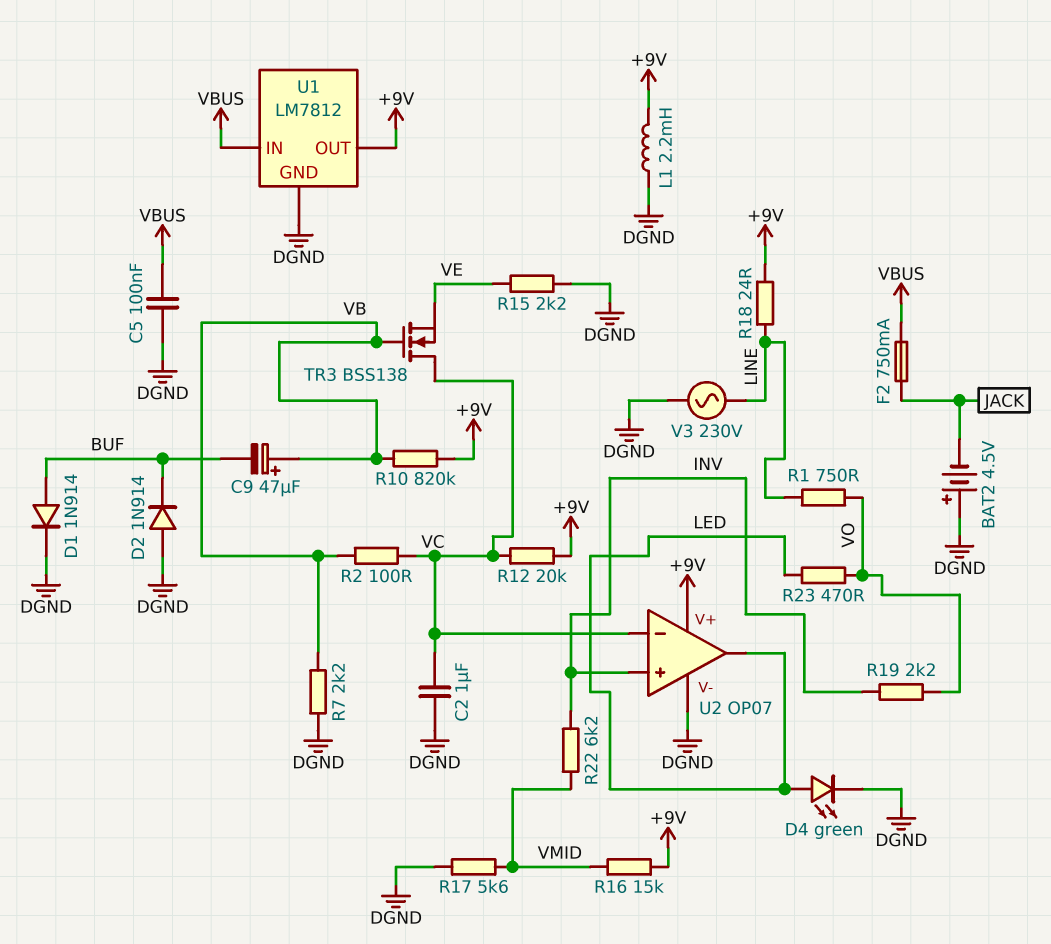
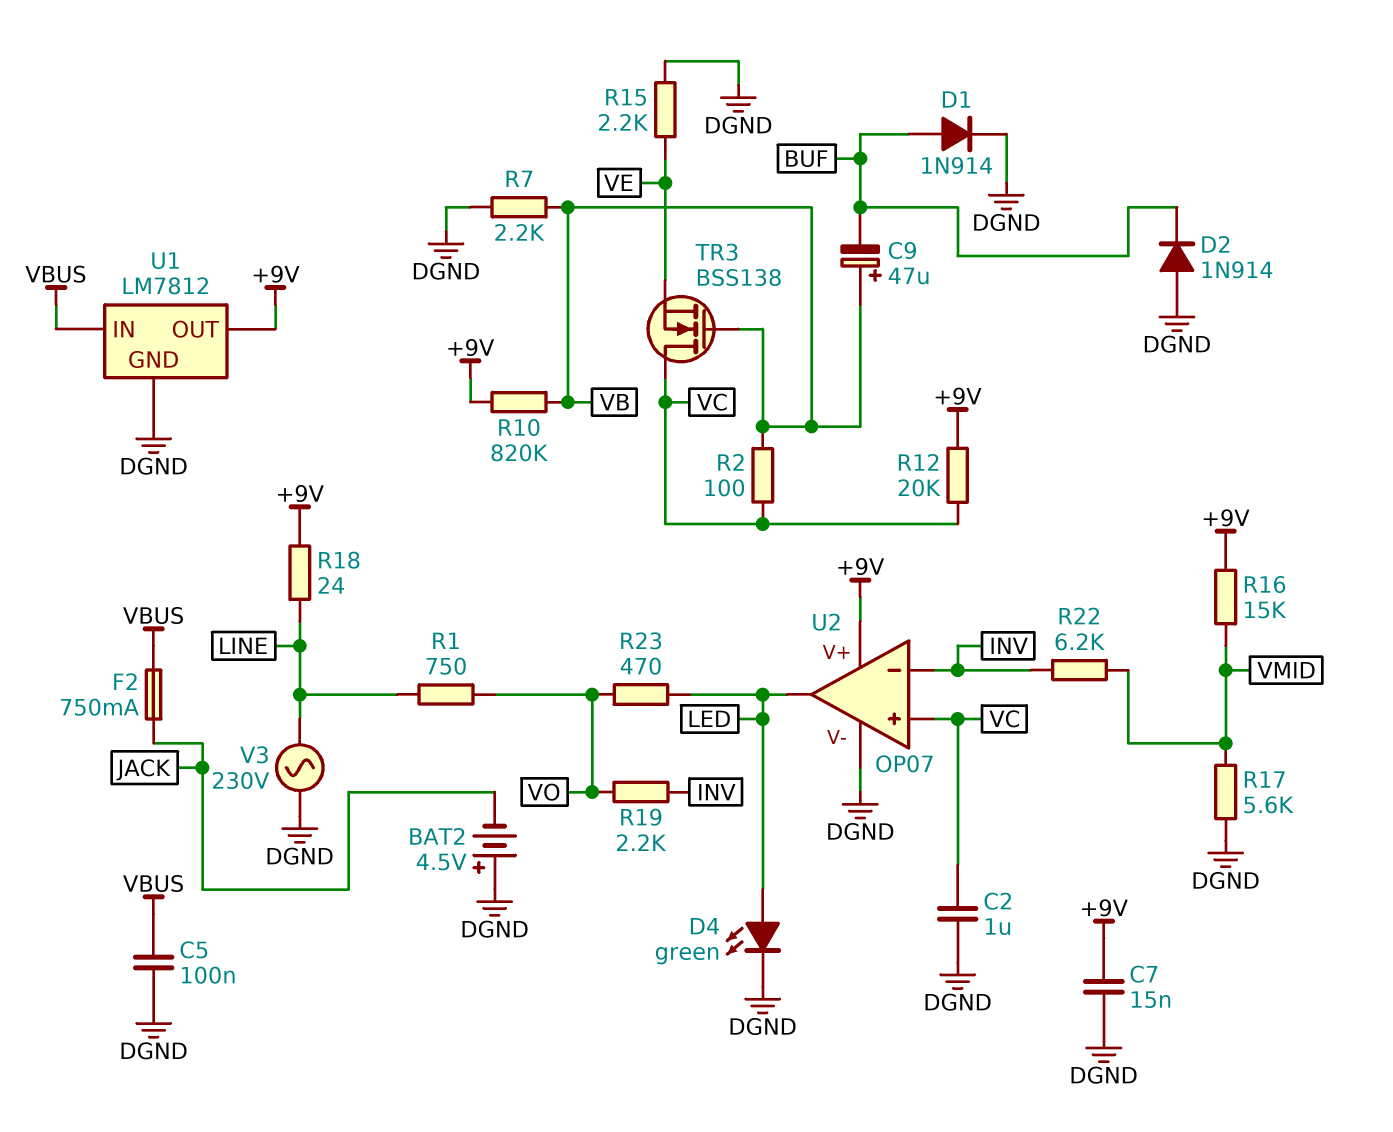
C7: none -> 15nF (+9V, DGND)
L1: 2.2mH (+9V, DGND) -> none
U2 pin in+: INV -> VC
U2 pin in-: VC -> INV

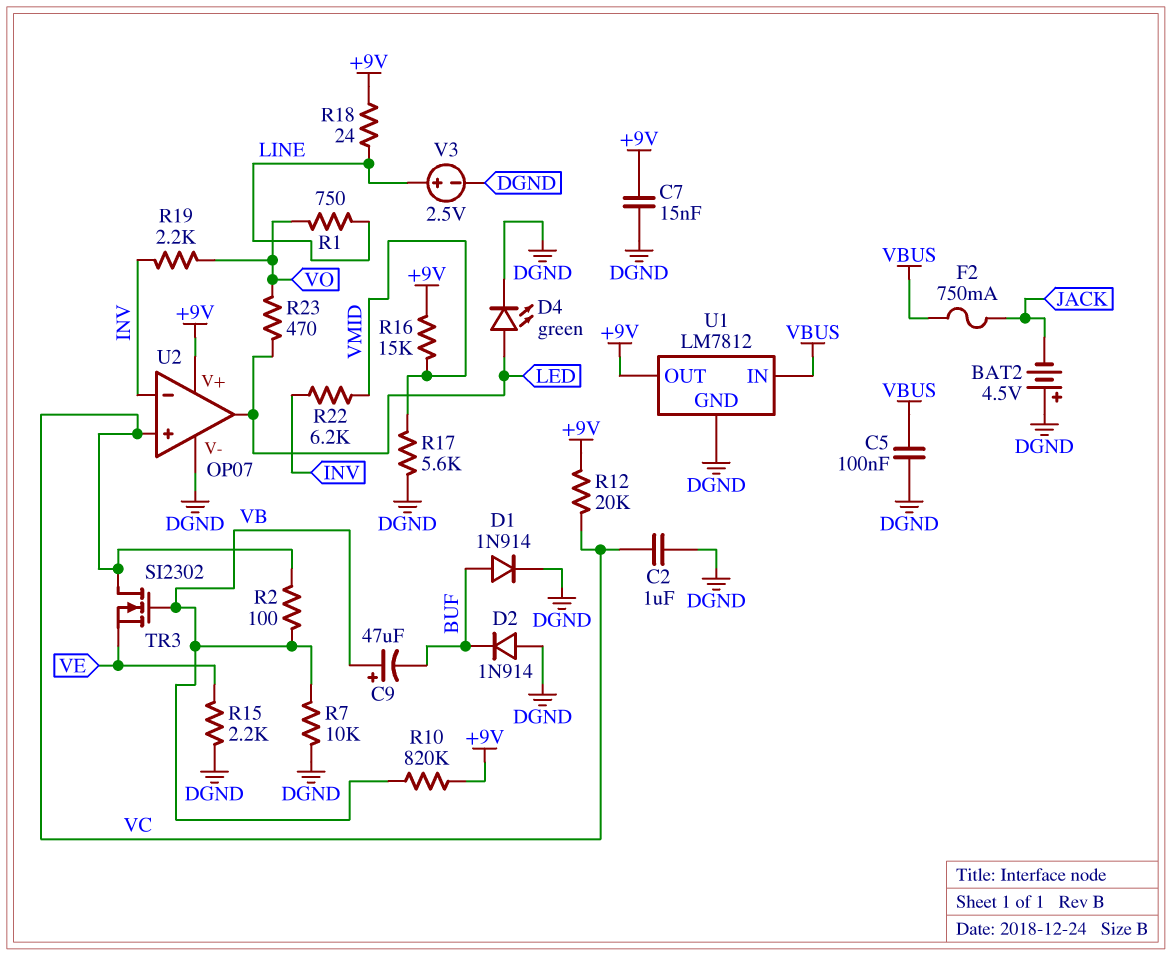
R7: 2.2k (DGND, VB) -> 10k (DGND, VB)
TR3: NMOS BSS138 (G VB, D VC, S VE) -> NMOS SI2302 (G VB, D VC, S VE)
V3: AC 230V (DGND, LINE) -> 2.5V (plus LINE, minus DGND)

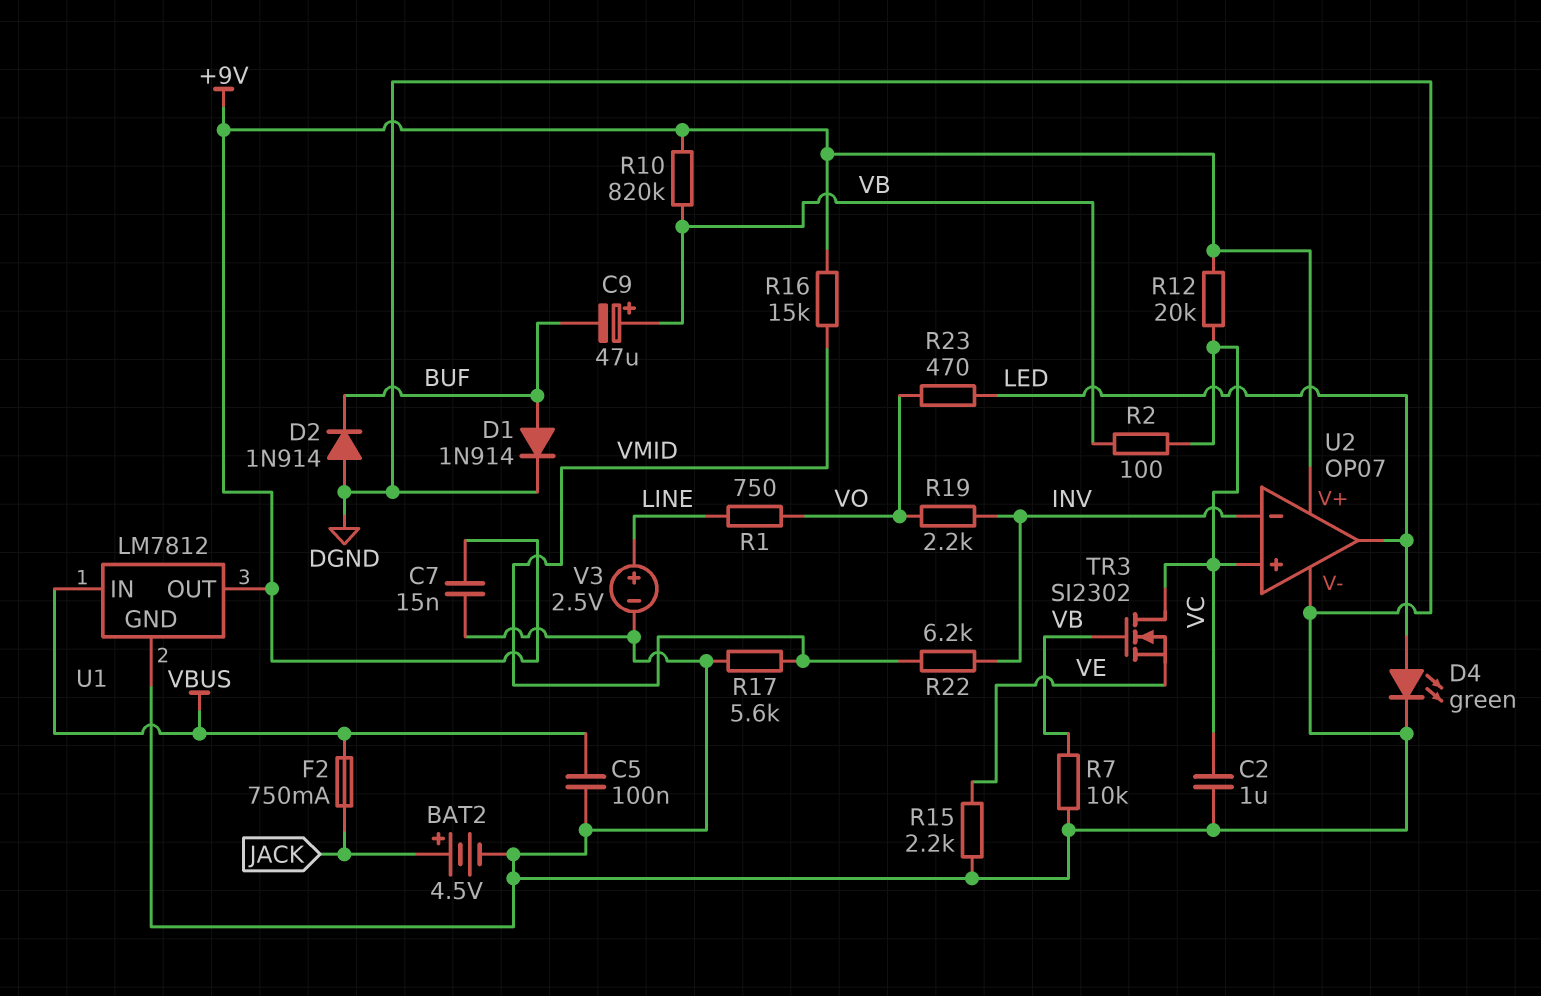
BAT2: 4.5V (plus DGND, minus JACK) -> 4.5V (plus JACK, minus DGND)
R18: 24 (+9V, LINE) -> none

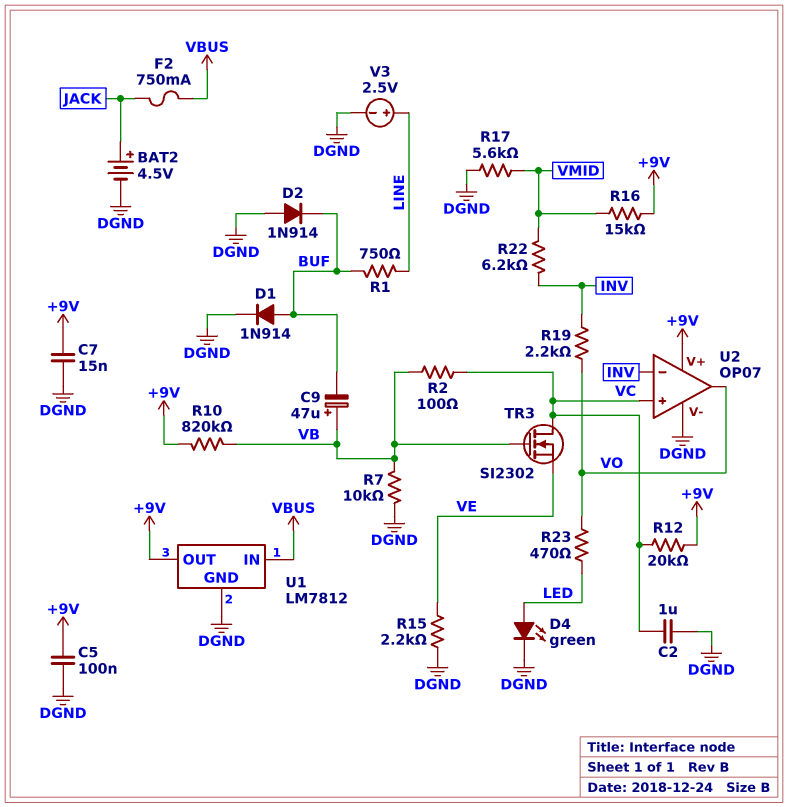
C5: 100nF (DGND, VBUS) -> 100nF (+9V, DGND)
R1: 750 (LINE, VO) -> 750 (BUF, LINE)
U2 pin out: LED -> VO

